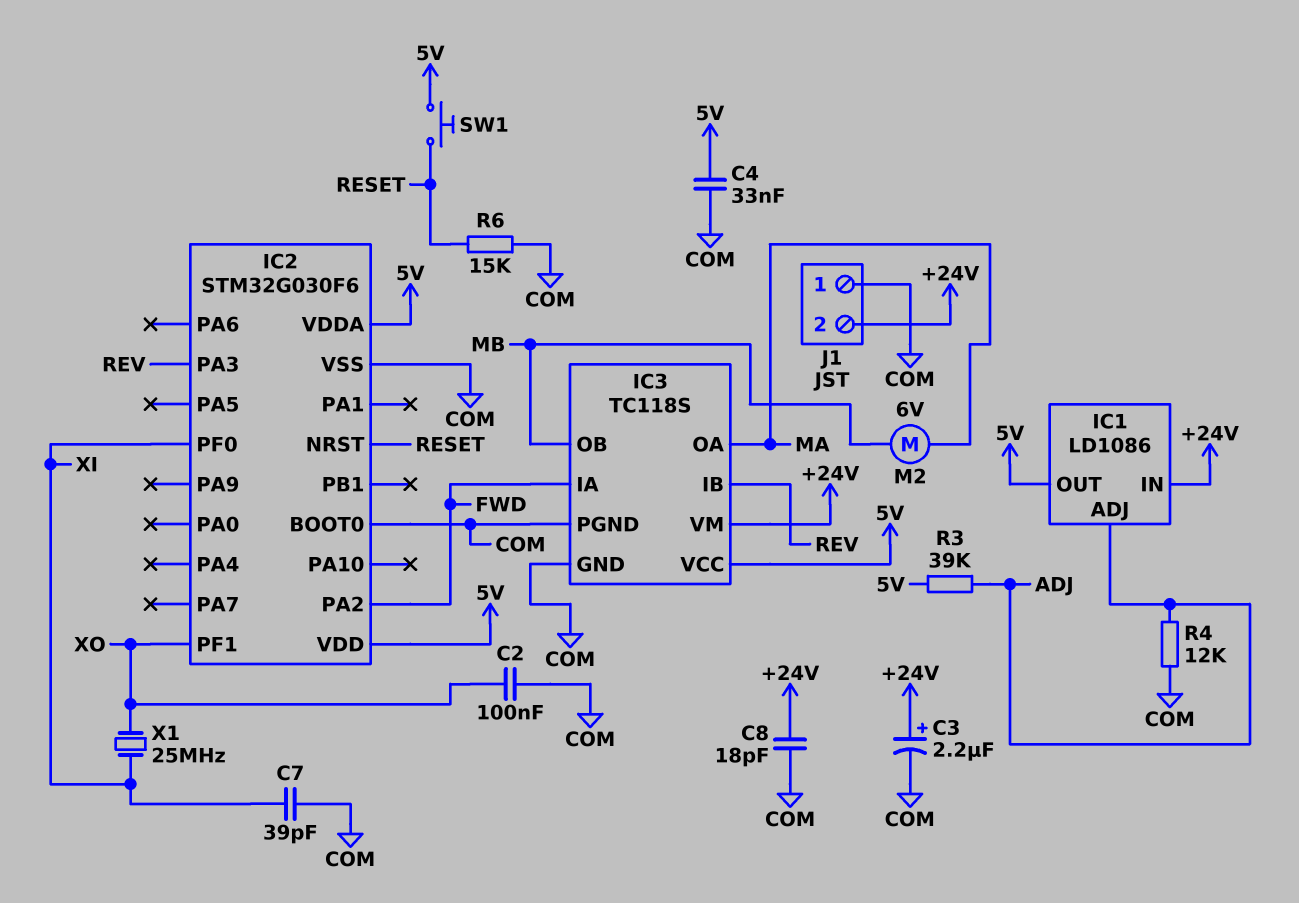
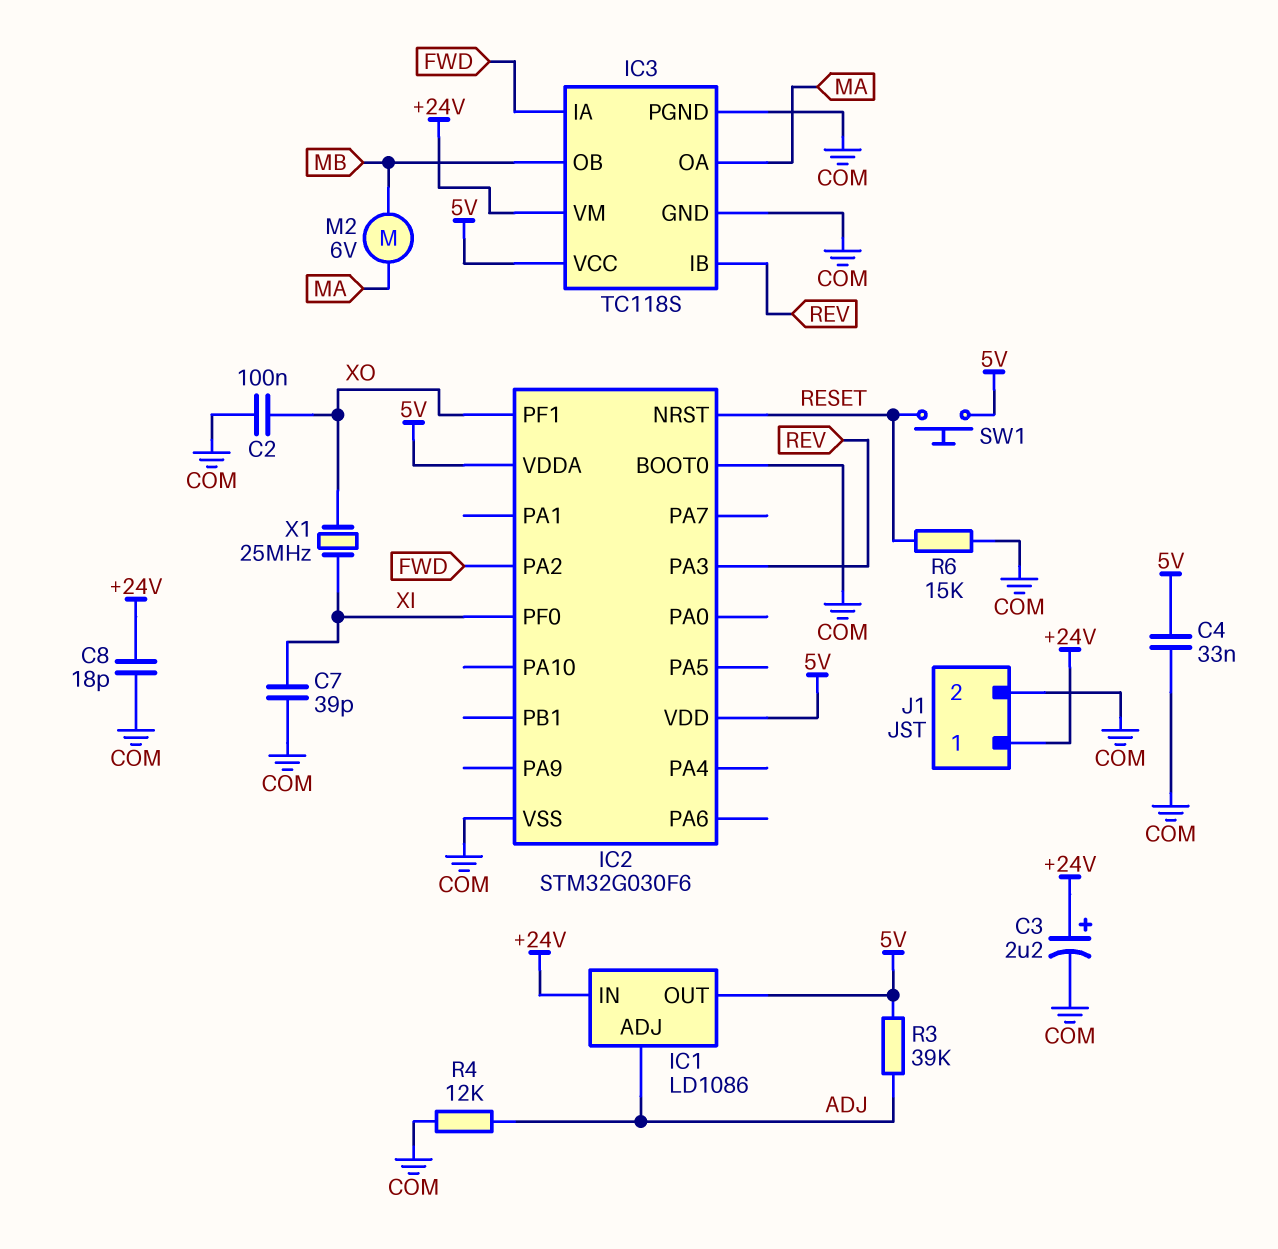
J1 pin 1: COM -> +24V
J1 pin 2: +24V -> COM

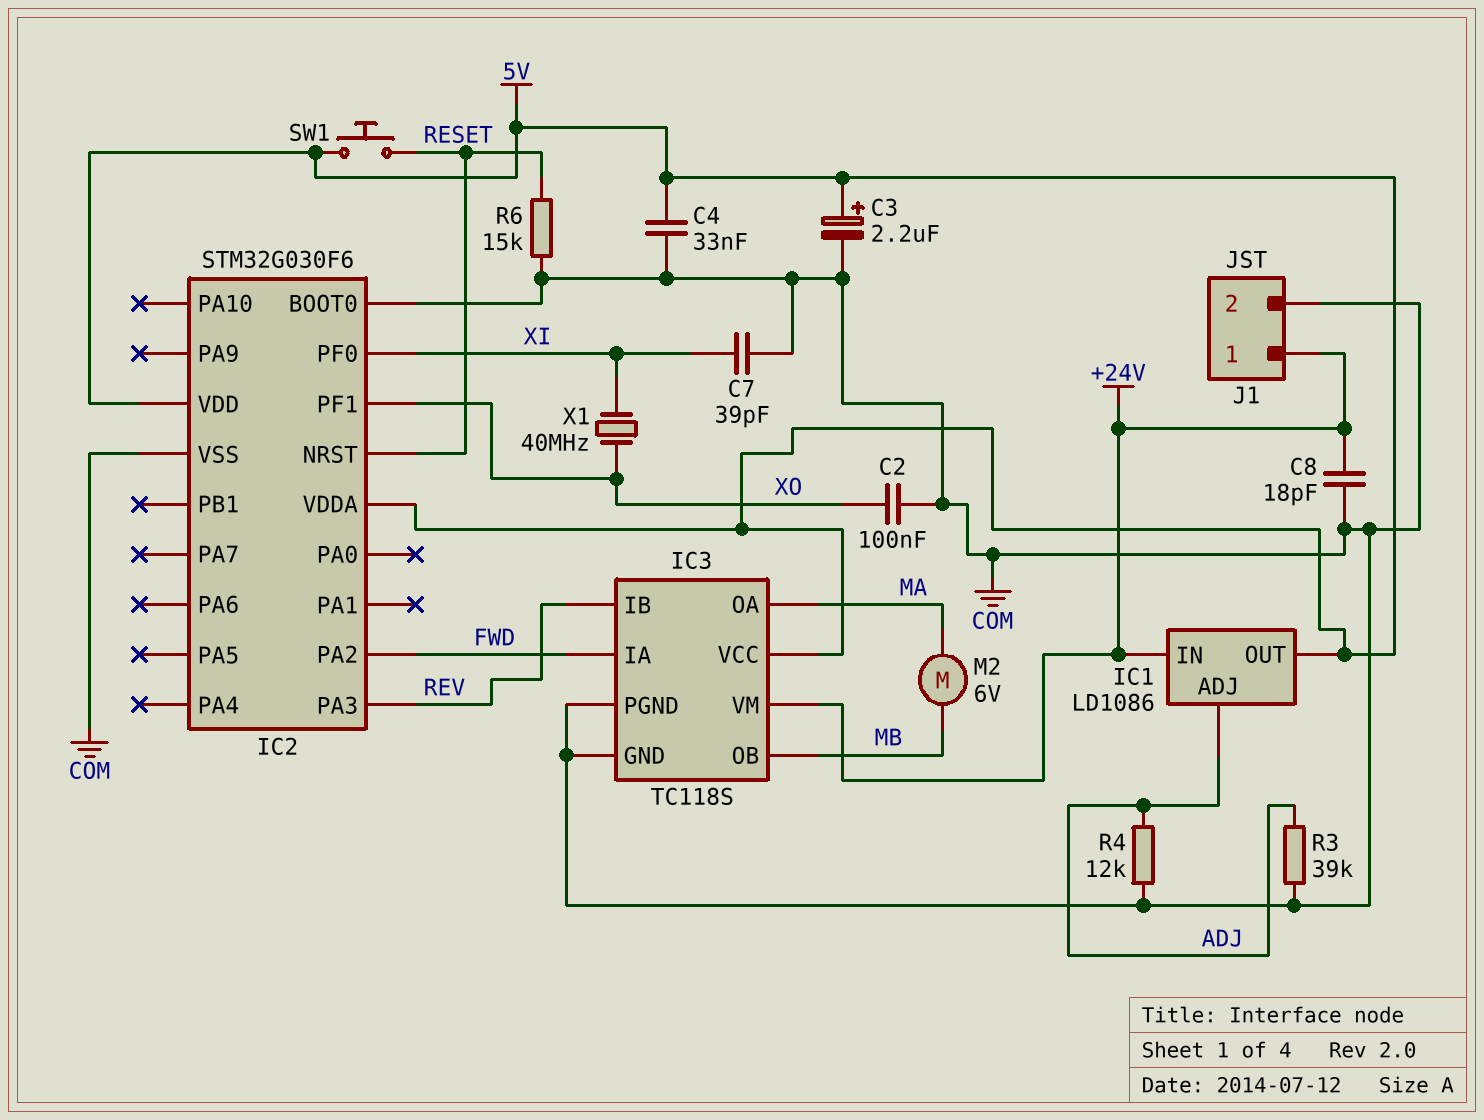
C3: 2.2uF (plus +24V, minus COM) -> 2.2uF (plus 5V, minus COM)
R3: 39k (5V, ADJ) -> 39k (ADJ, COM)
X1: 25MHz (XI, XO) -> 40MHz (XI, XO)

